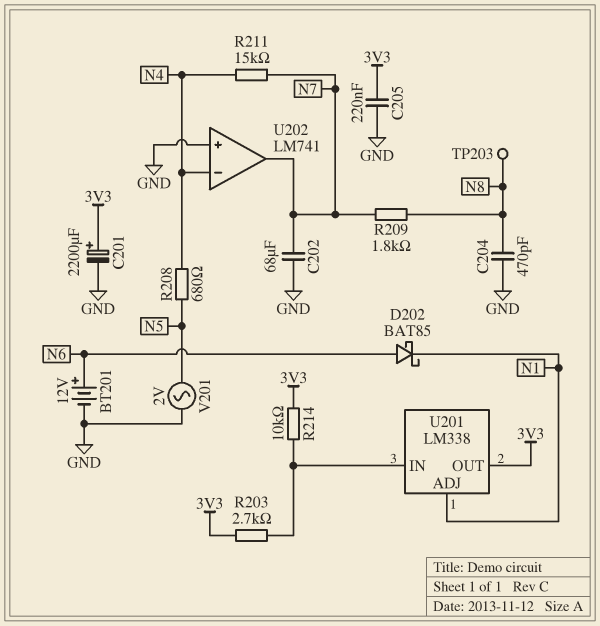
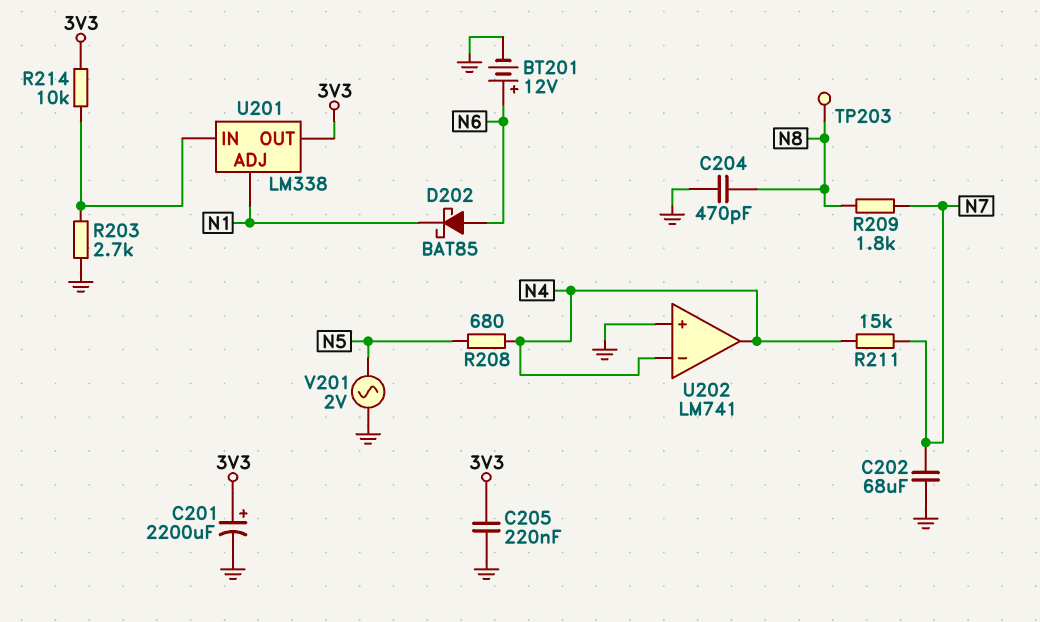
R203: 2.7k (3V3, U201/IN) -> 2.7k (GND, U201/IN)
U202 pin out: N7 -> N4

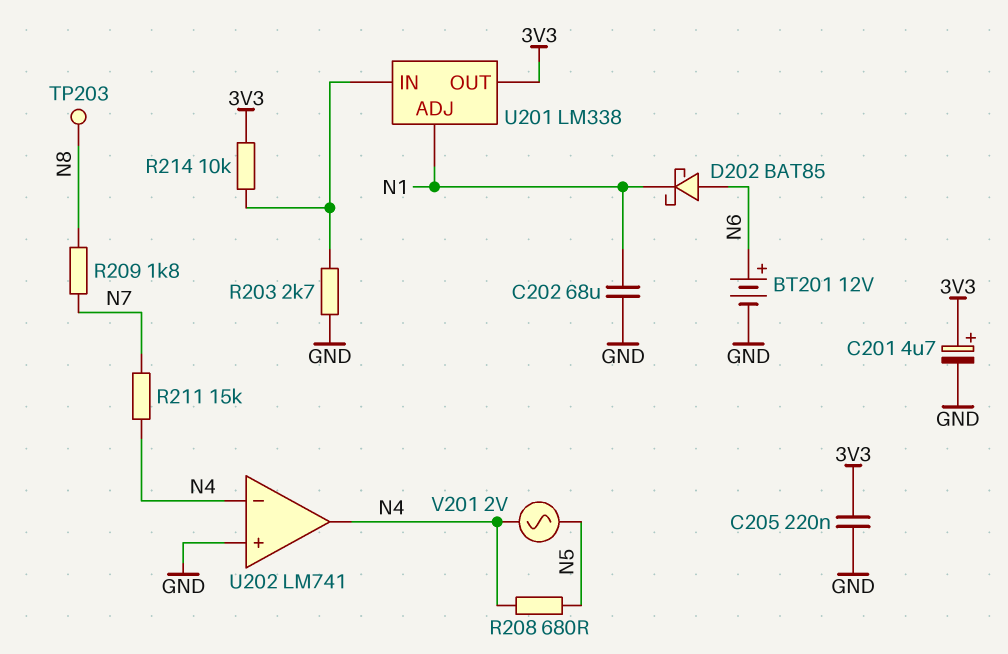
C201: 2200uF (plus 3V3, minus GND) -> 4.7uF (plus 3V3, minus GND)
C202: 68uF (GND, N7) -> 68uF (GND, N1)
C204: 470pF (GND, N8) -> none
V201: AC 2V (GND, N5) -> AC 2V (N4, N5)

